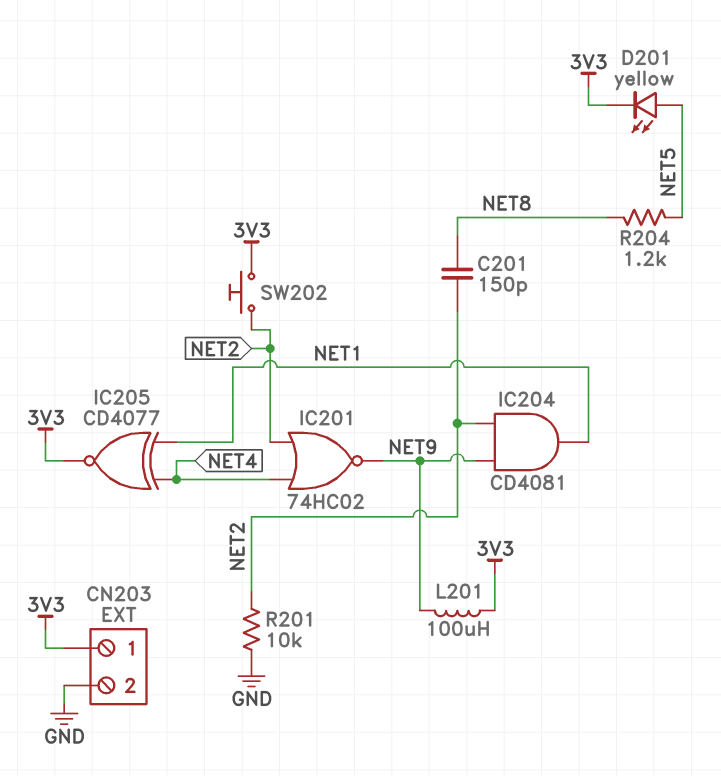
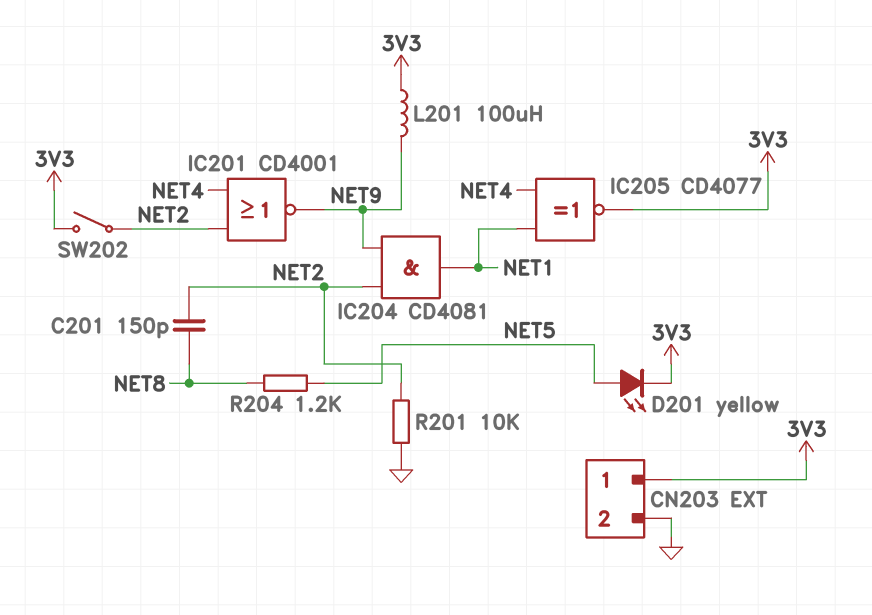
IC201: NOR 74HC02 (in NET2, in NET4, out NET9) -> NOR CD4001 (in NET2, in NET4, out NET9)
SW202: button (3V3, NET2) -> switch (3V3, NET2)

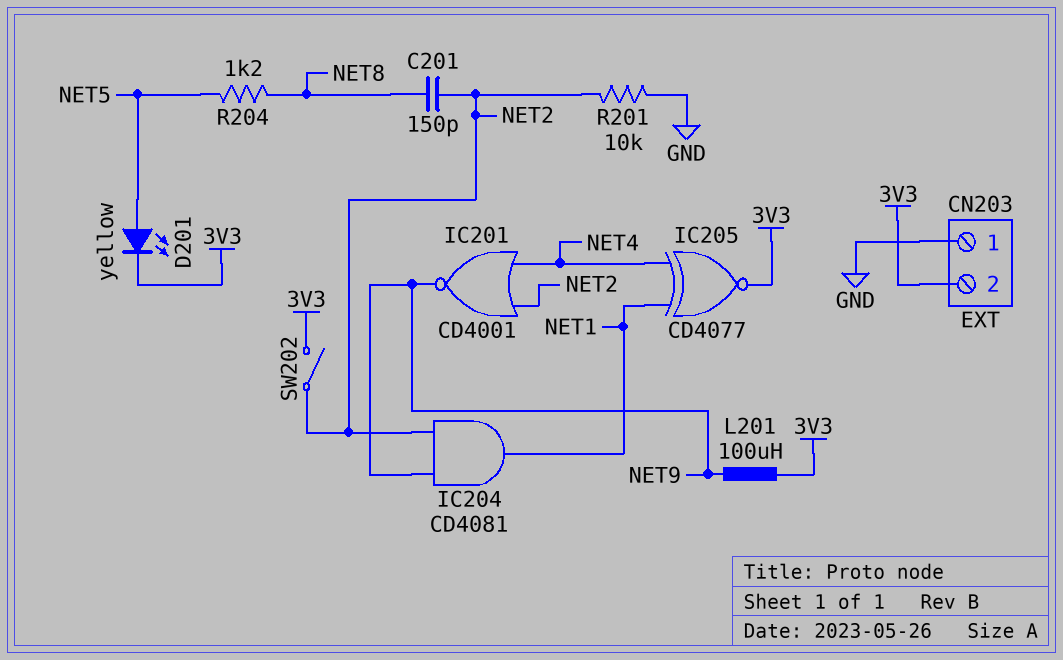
CN203 pin 1: 3V3 -> GND
CN203 pin 2: GND -> 3V3

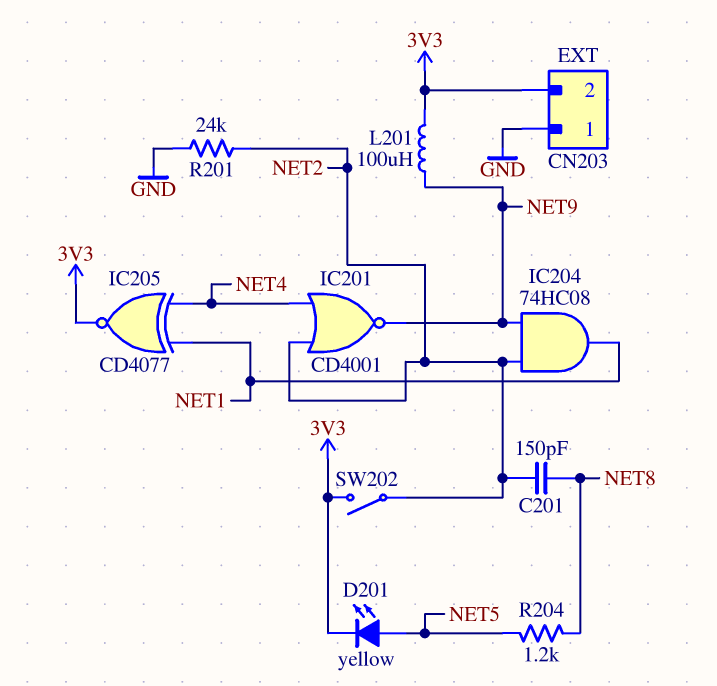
IC204: AND CD4081 (in NET2, in NET9, out NET1) -> AND 74HC08 (in NET2, in NET9, out NET1)
R201: 10k (GND, NET2) -> 24k (GND, NET2)

